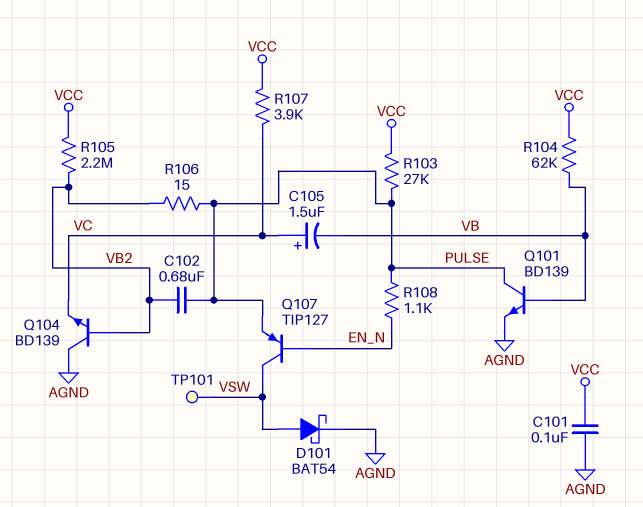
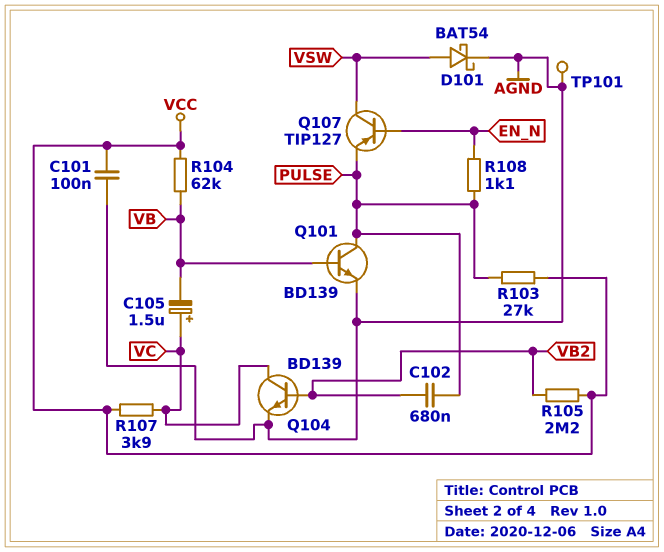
Q104: NPN BD139 (B VB2, C AGND, E VC) -> NPN BD139 (B VB2, C VC, E AGND)
R106: 15 (PULSE, VB2) -> none
TP101: test point (VSW) -> test point (AGND)

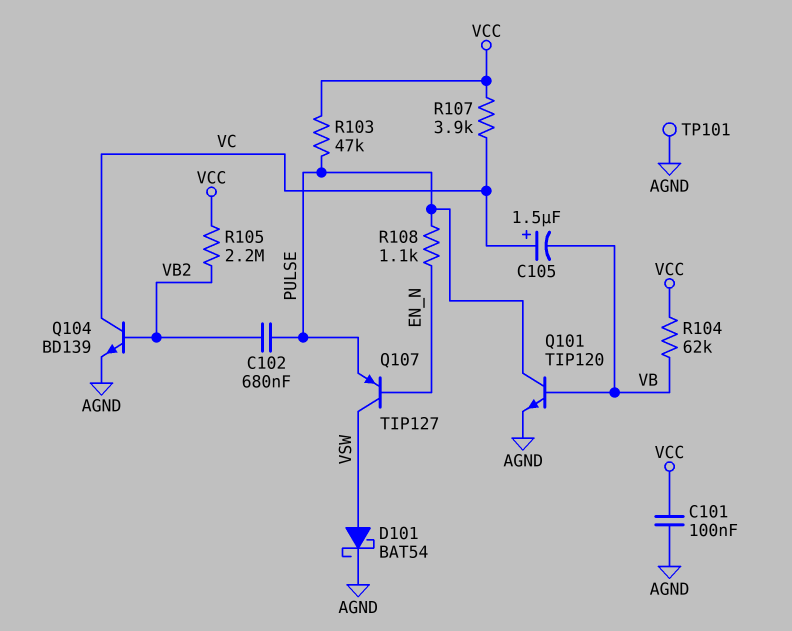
Q101: NPN BD139 (B VB, C PULSE, E AGND) -> NPN TIP120 (B VB, C PULSE, E AGND)
R103: 27k (PULSE, VCC) -> 47k (PULSE, VCC)

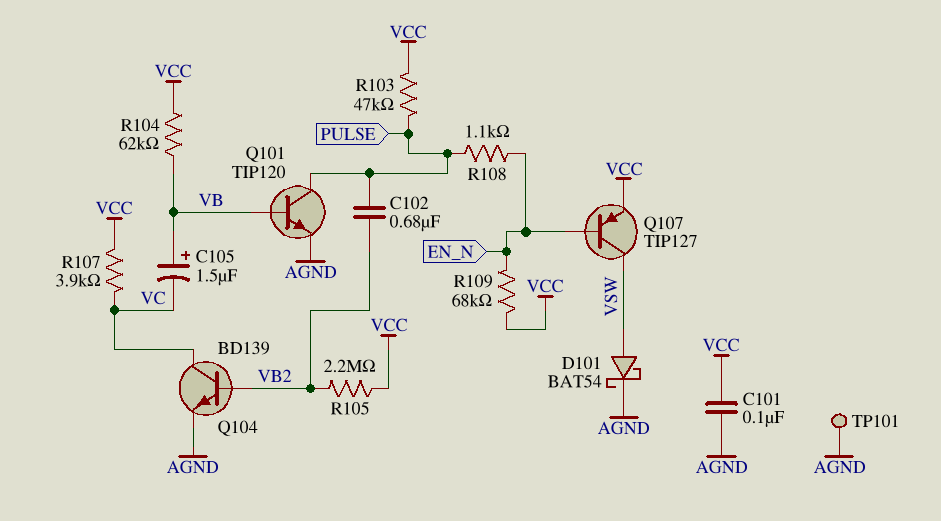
C105: 1.5uF (plus VC, minus VB) -> 1.5uF (plus VB, minus VC)
Q107: PNP TIP127 (B EN_N, C VSW, E PULSE) -> PNP TIP127 (B EN_N, C VSW, E VCC)
R109: none -> 68k (EN_N, VCC)

